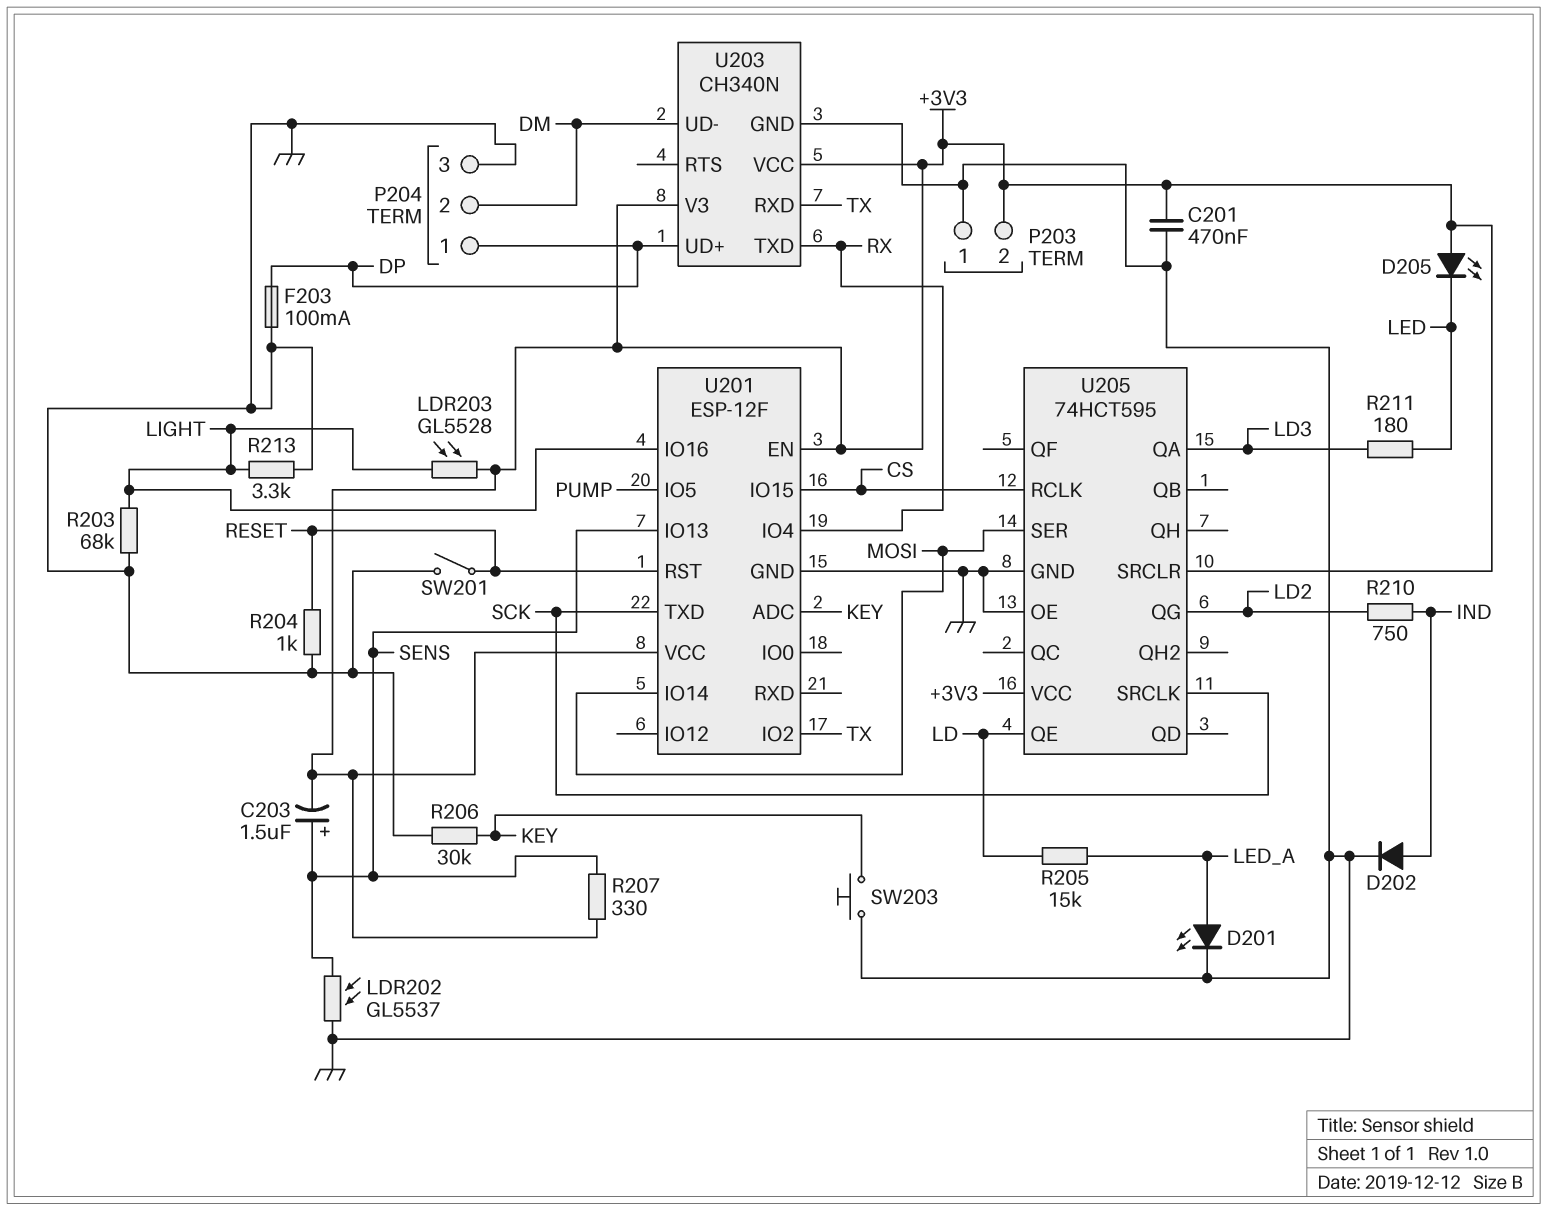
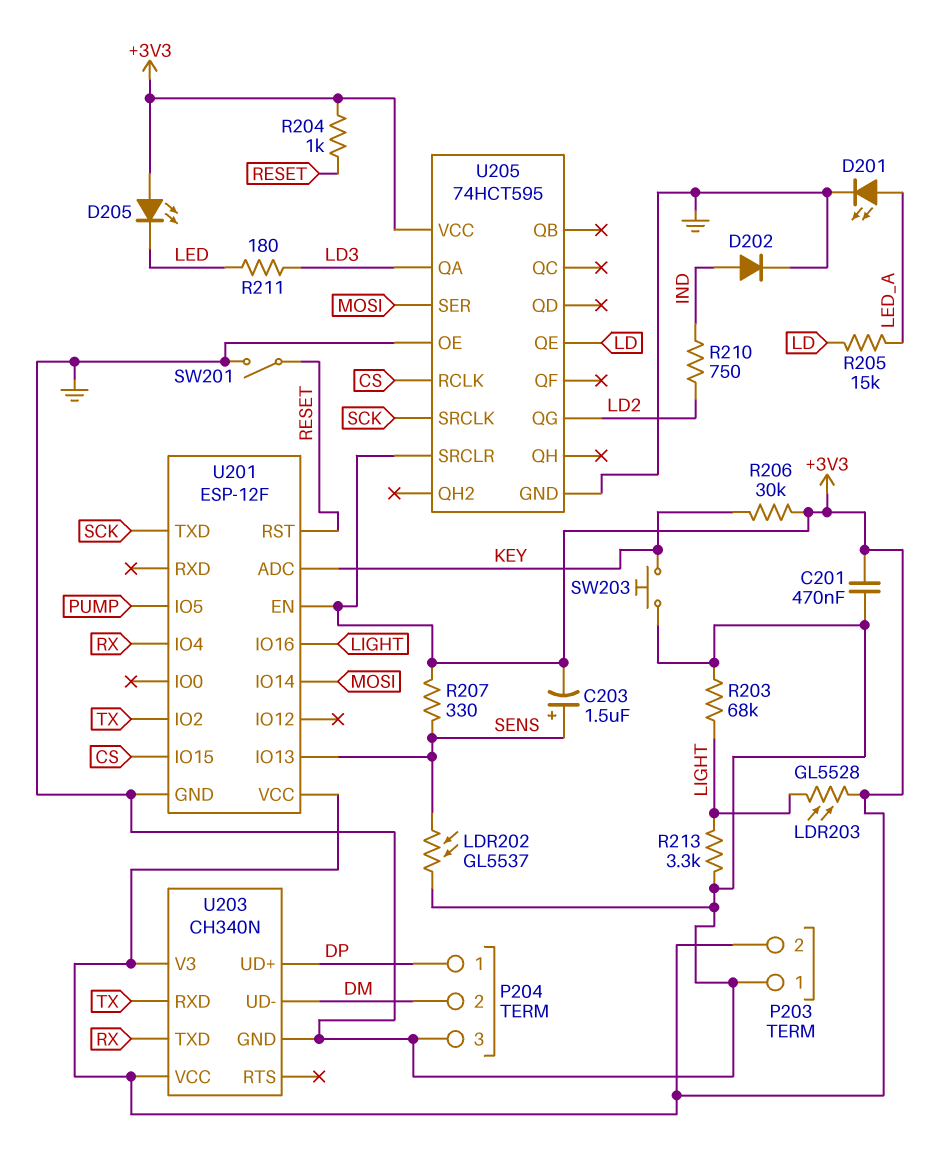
F203: 100mA (DP, GND) -> none
R204: 1k (GND, RESET) -> 1k (+3V3, RESET)
R206: 30k (GND, KEY) -> 30k (+3V3, KEY)

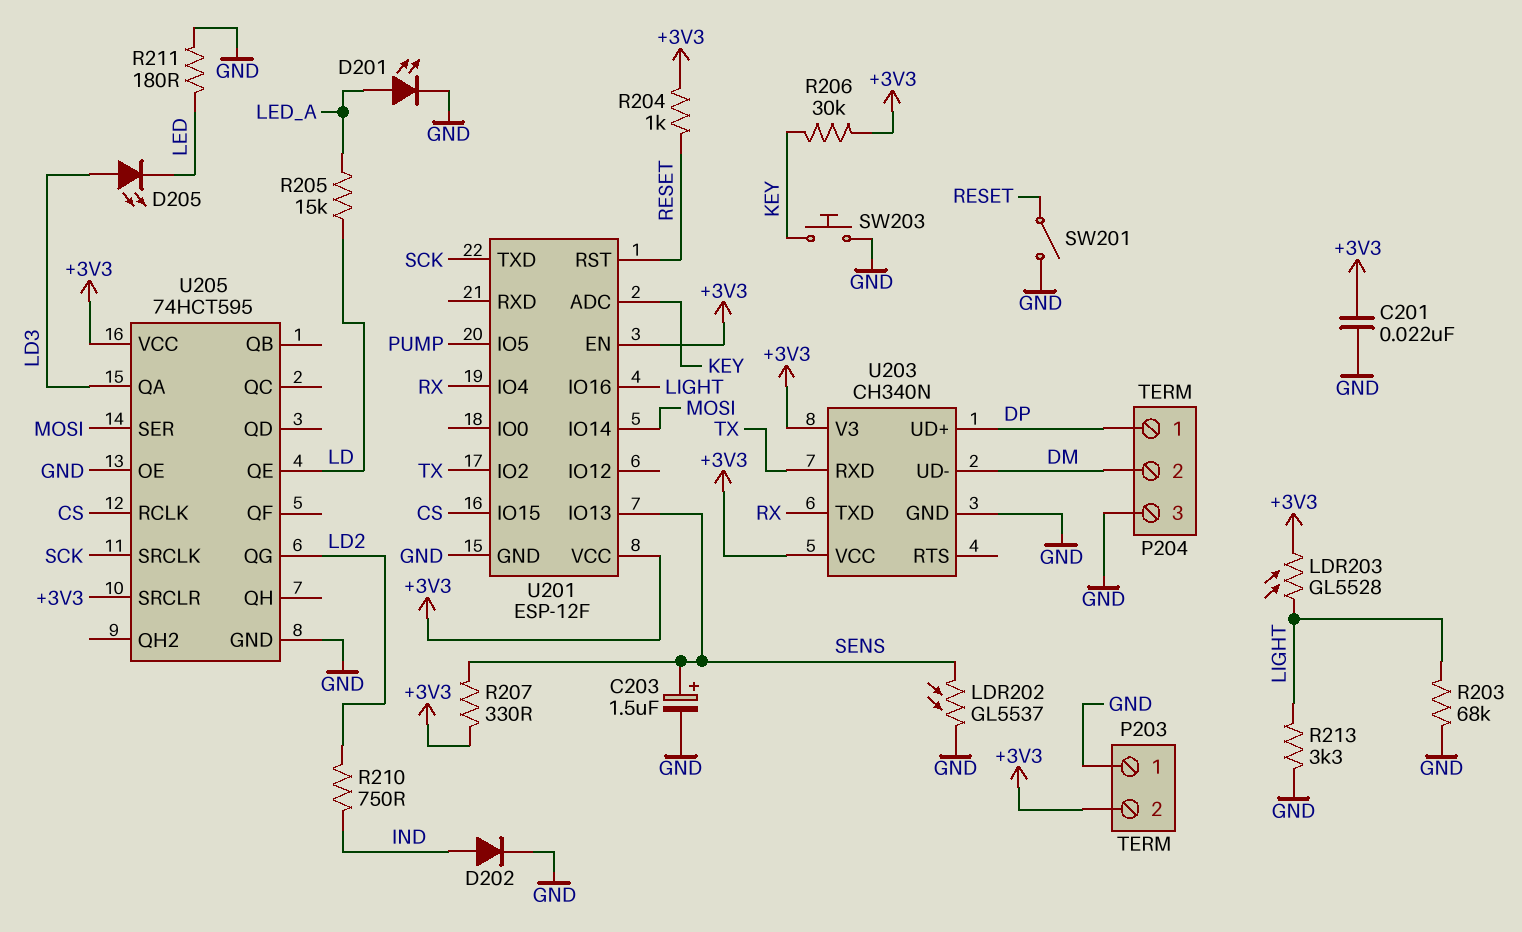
C201: 470nF (+3V3, GND) -> 22nF (+3V3, GND)
C203: 1.5uF (plus SENS, minus +3V3) -> 1.5uF (plus SENS, minus GND)
D205: LED (A +3V3, K LED) -> LED (A LD3, K LED)
R211: 180 (LD3, LED) -> 180 (GND, LED)

